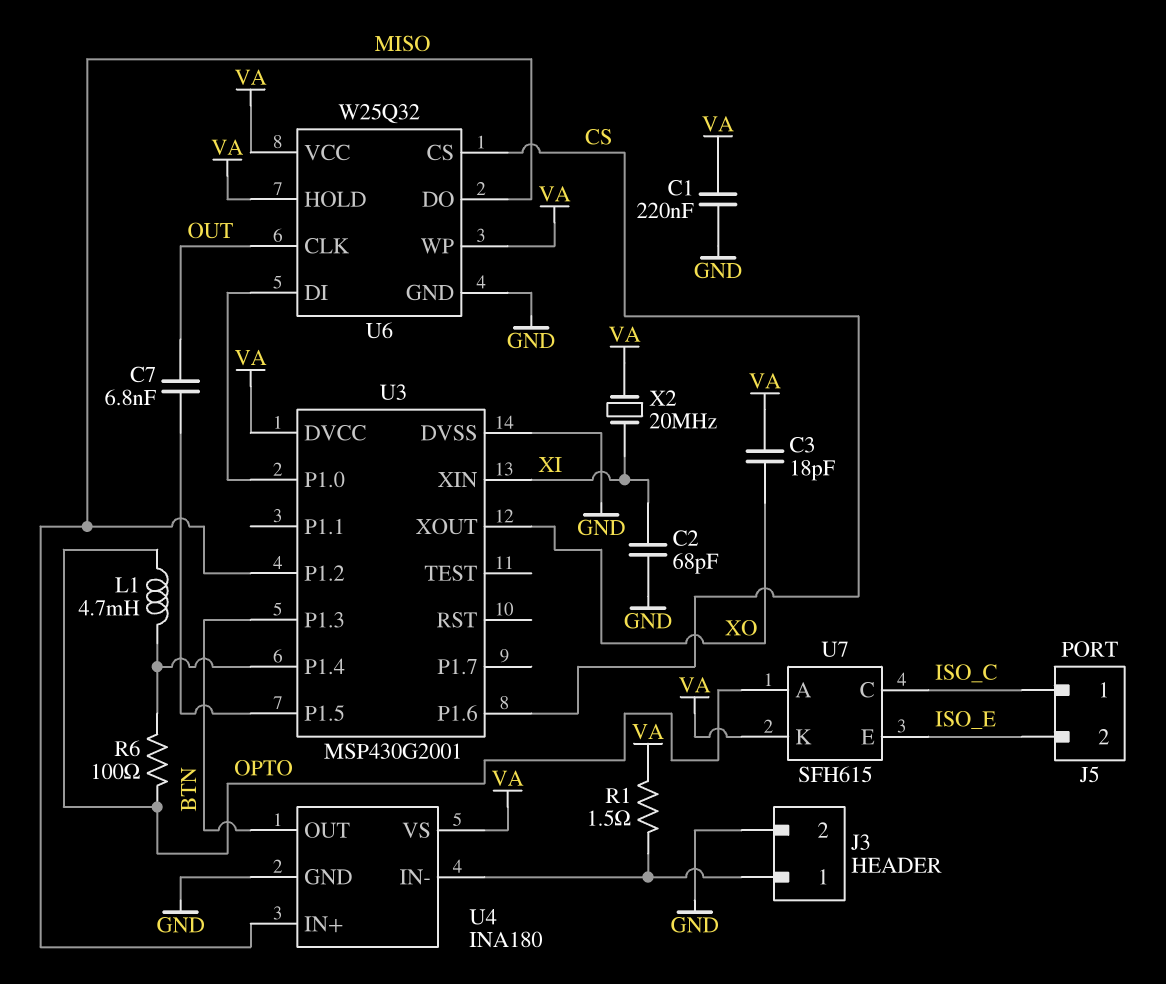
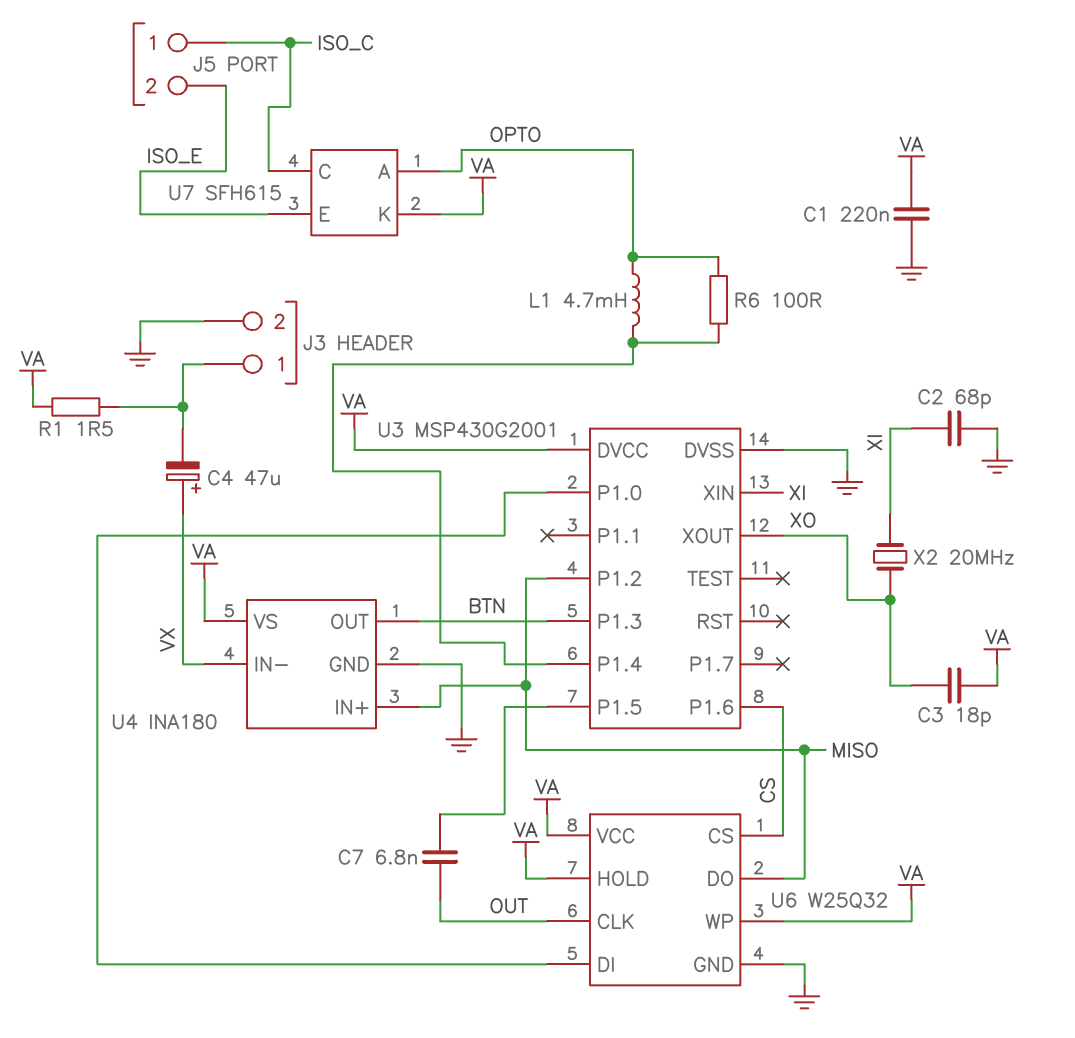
C4: none -> 47uF (plus VX, minus J3/1)
U4 pin IN-: J3/1 -> VX
X2: 20MHz (VA, XI) -> 20MHz (XI, XO)

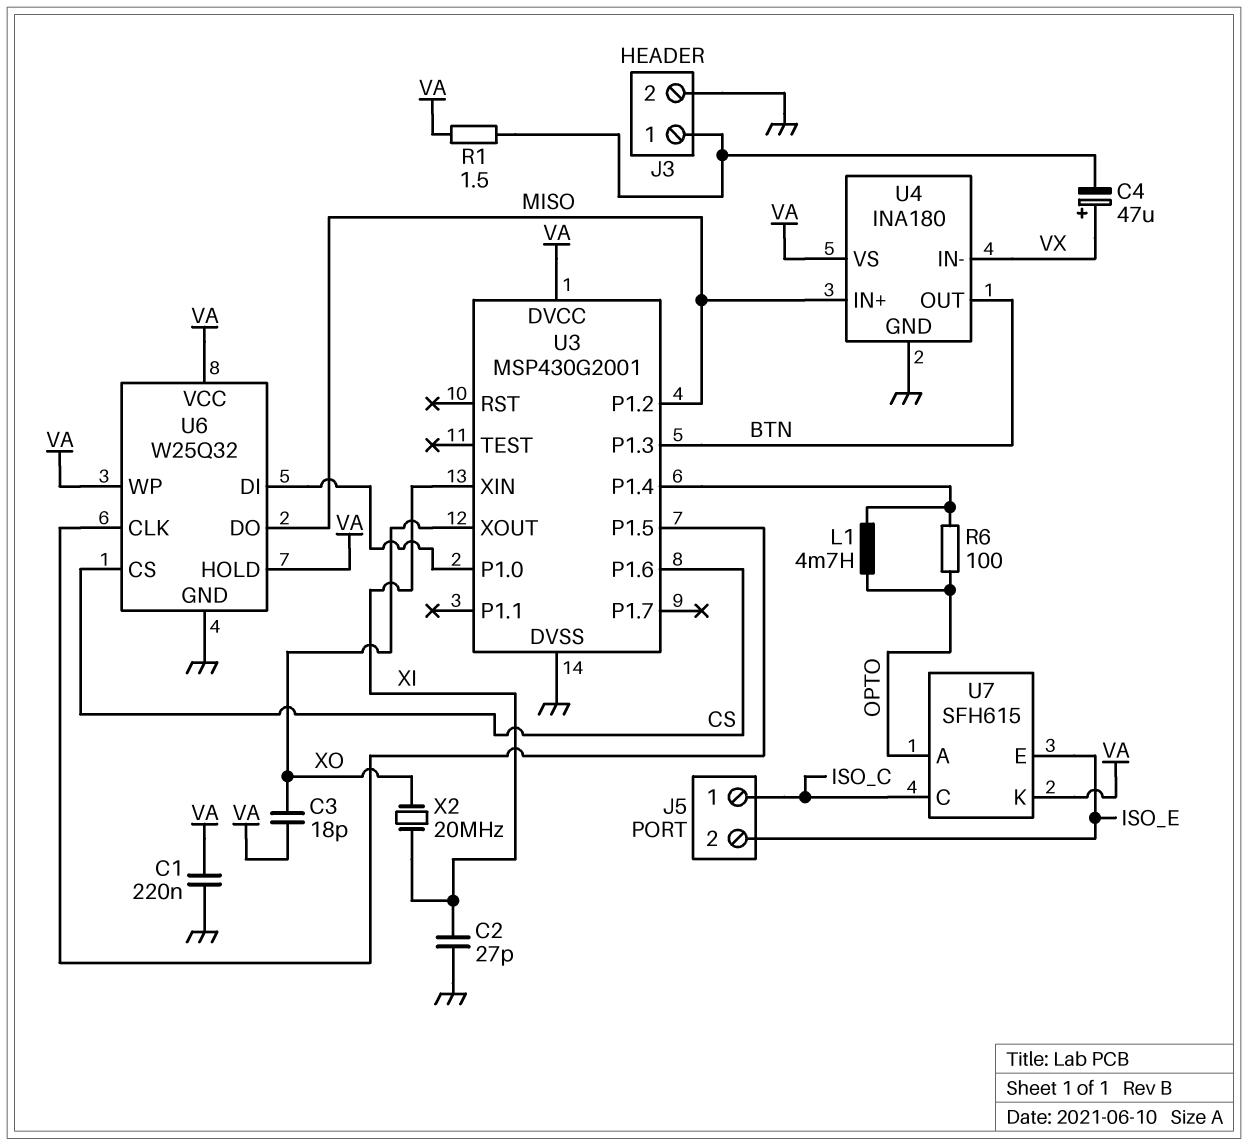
C2: 68pF (GND, XI) -> 27pF (GND, XI)
C7: 6.8nF (OUT, U3/P1.5) -> none
U6 pin CLK: OUT -> U3/P1.5

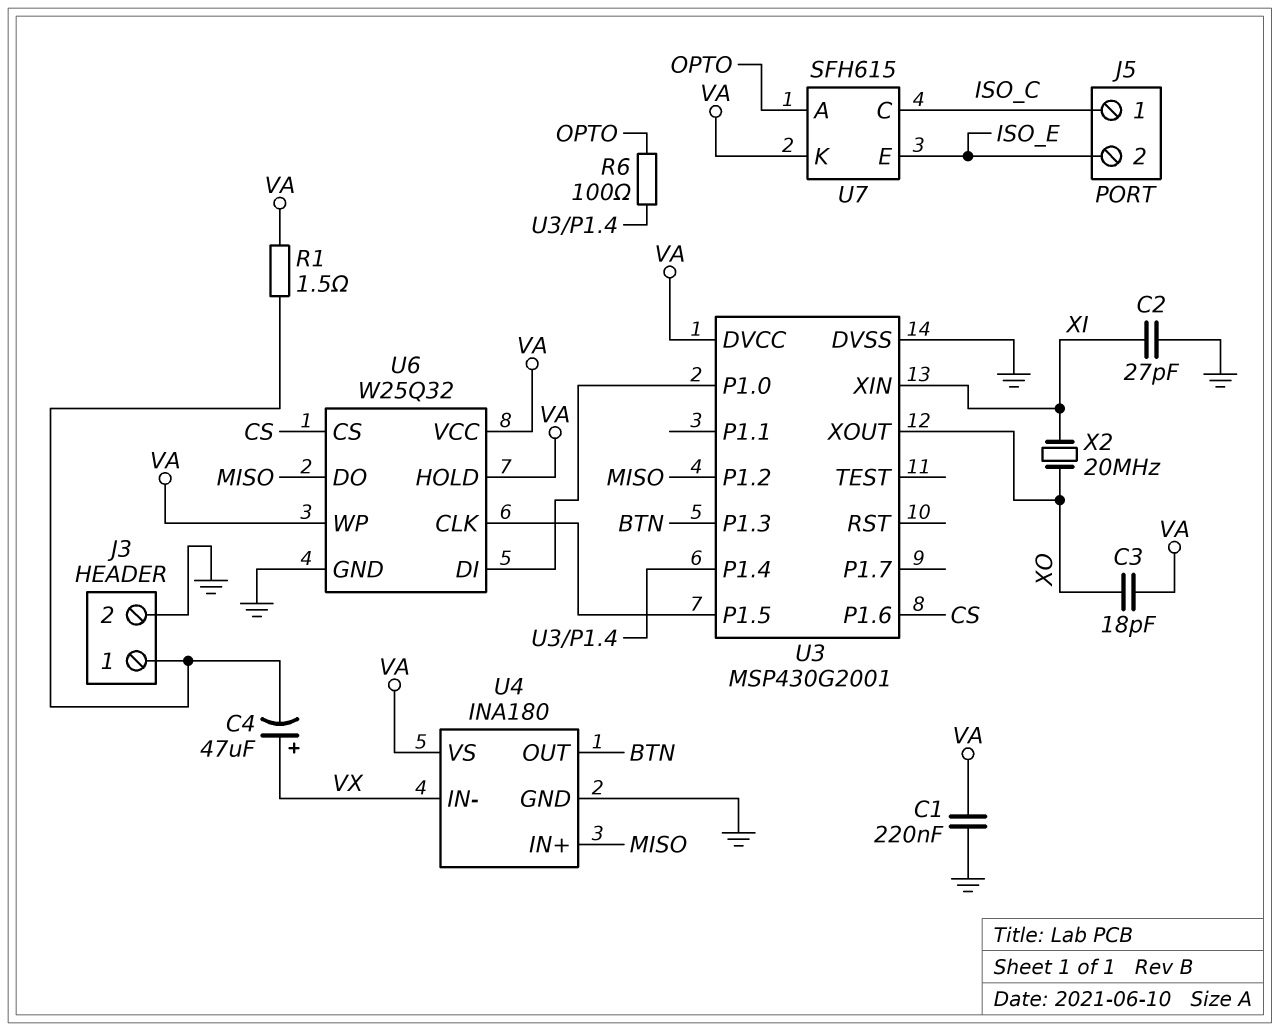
L1: 4.7mH (OPTO, U3/P1.4) -> none

